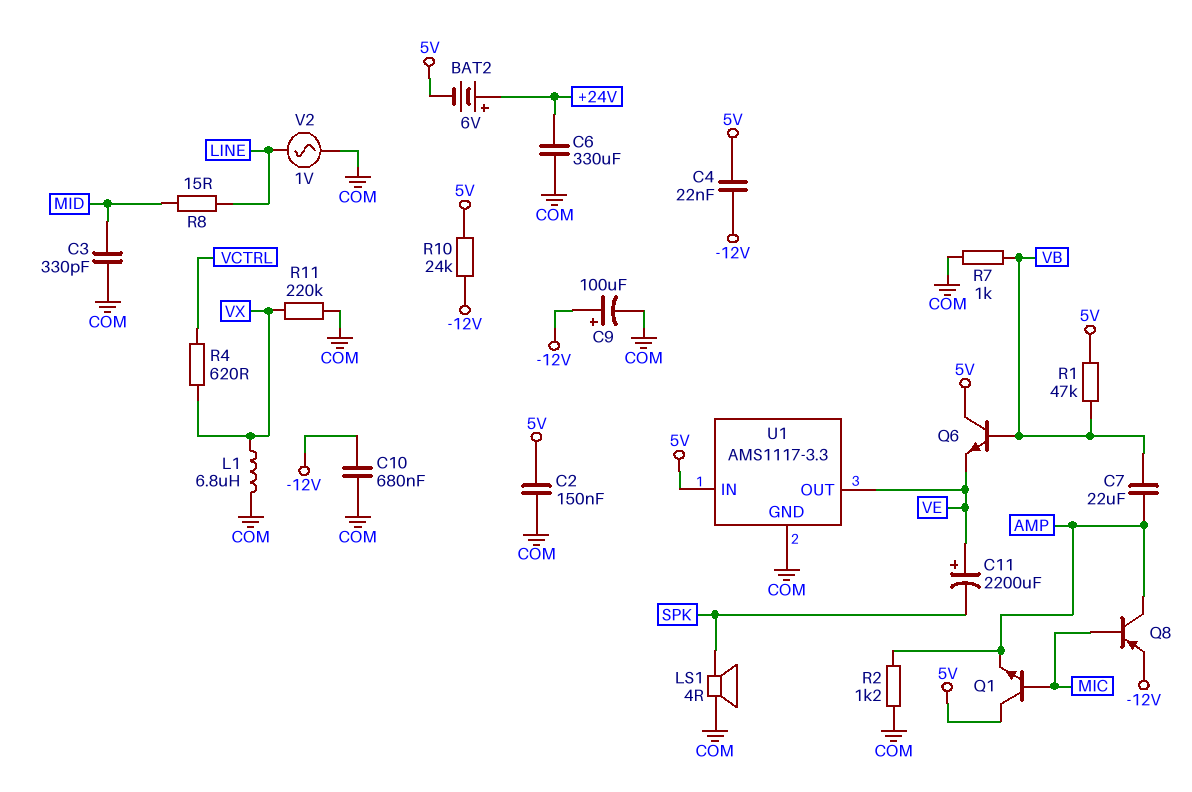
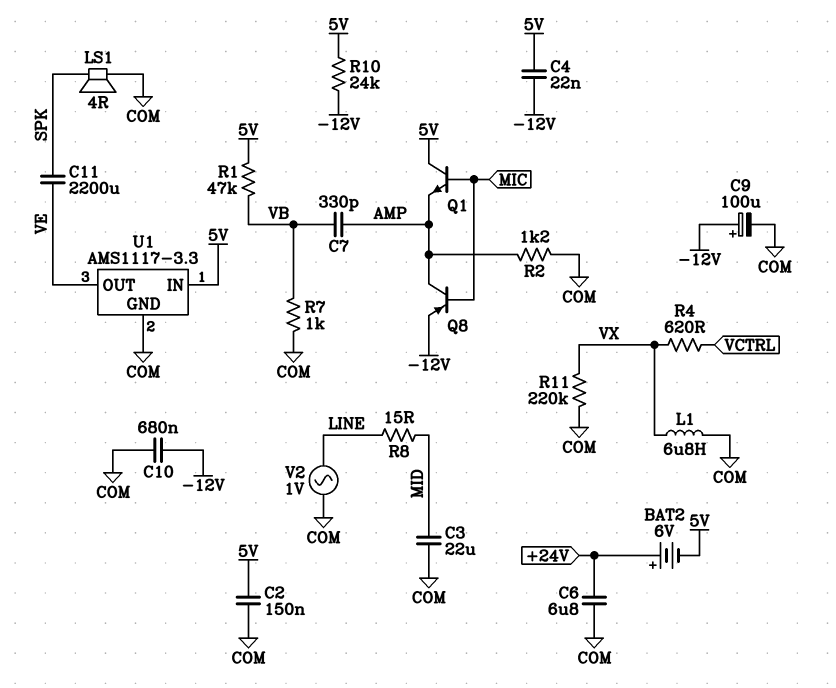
C3: 330pF (COM, MID) -> 22uF (COM, MID)
C6: 330uF (+24V, COM) -> 6.8uF (+24V, COM)
C7: 22uF (AMP, VB) -> 330pF (AMP, VB)
C11: 2200uF (plus VE, minus SPK) -> 2200uF (SPK, VE)
Q6: NPN (B VB, C 5V, E VE) -> none

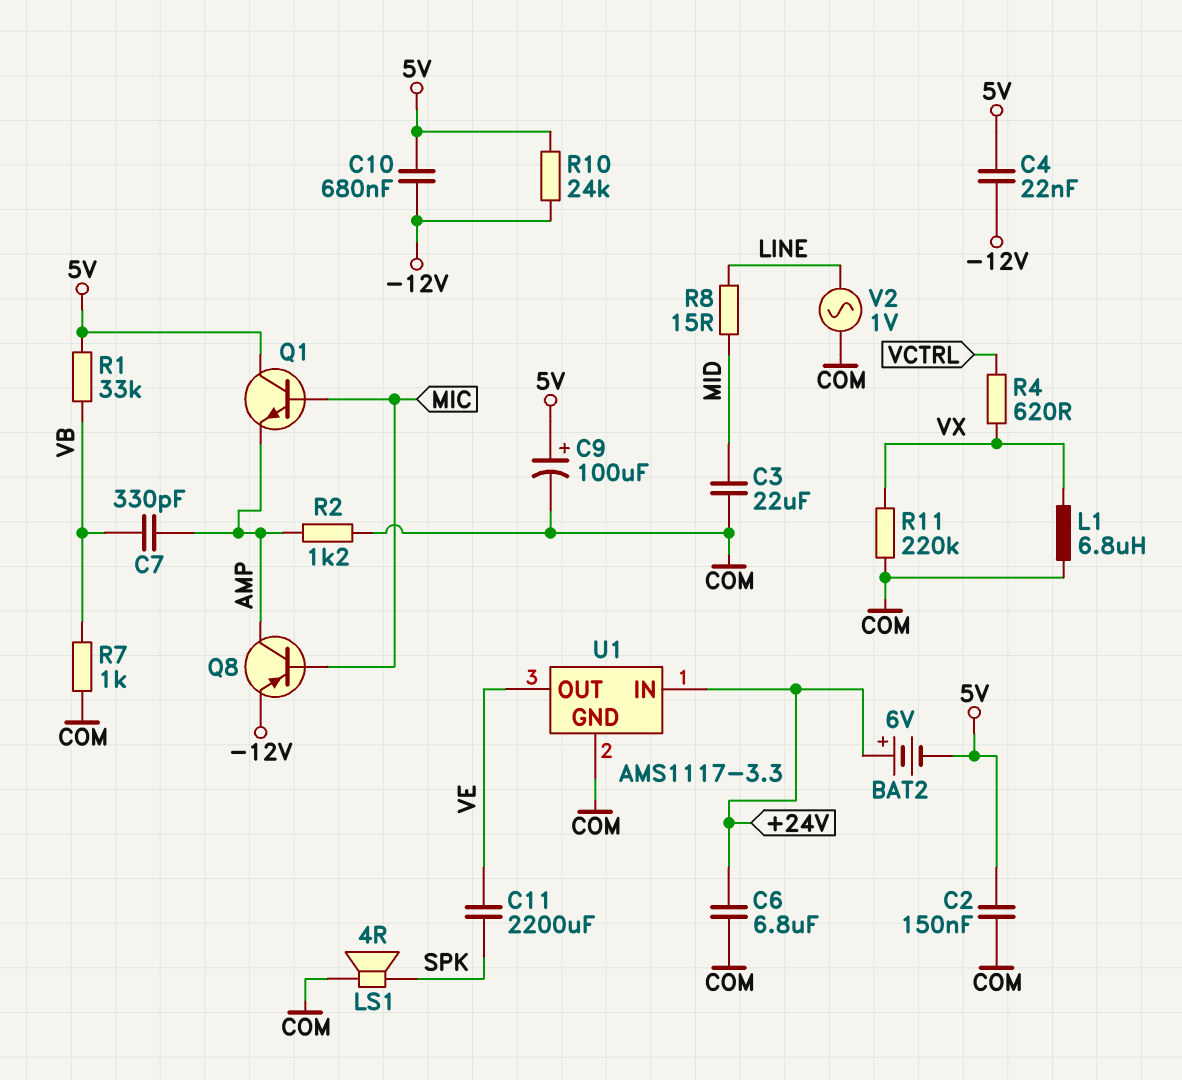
C9: 100uF (plus -12V, minus COM) -> 100uF (plus 5V, minus COM)
C10: 680nF (-12V, COM) -> 680nF (-12V, 5V)
R1: 47k (5V, VB) -> 33k (5V, VB)
U1 pin IN: 5V -> +24V

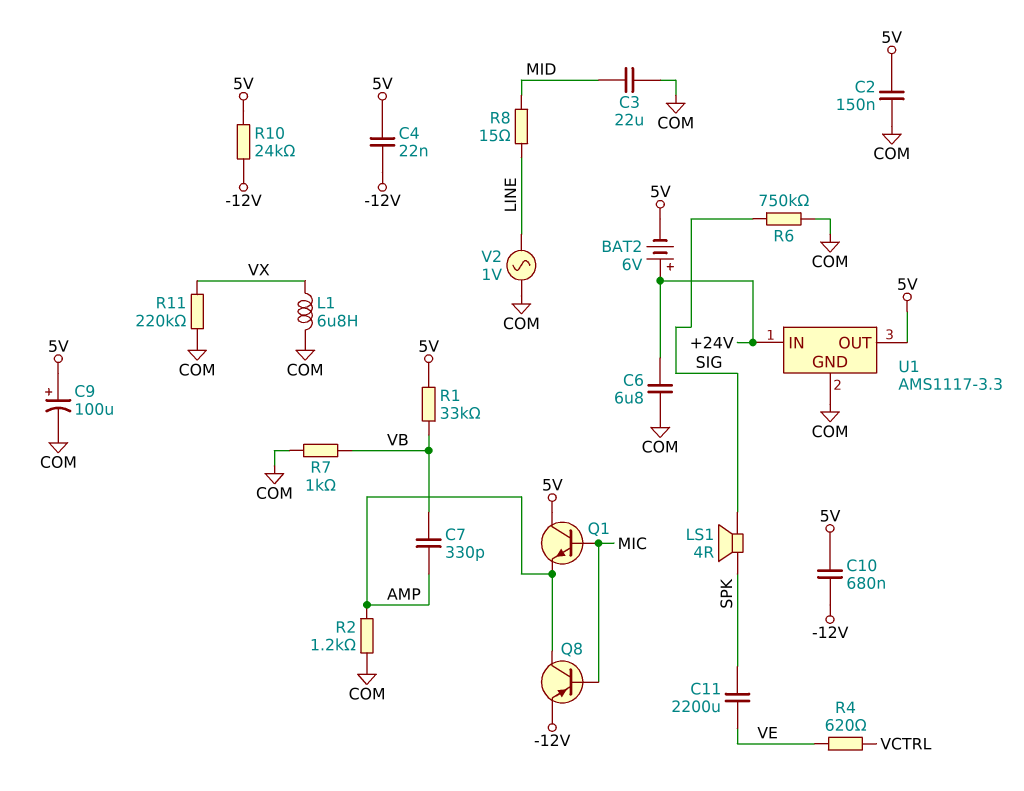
LS1: speaker 4R (COM, SPK) -> speaker 4R (SIG, SPK)
R4: 620 (VCTRL, VX) -> 620 (VCTRL, VE)
R6: none -> 750k (COM, SIG)
U1 pin OUT: VE -> 5V

